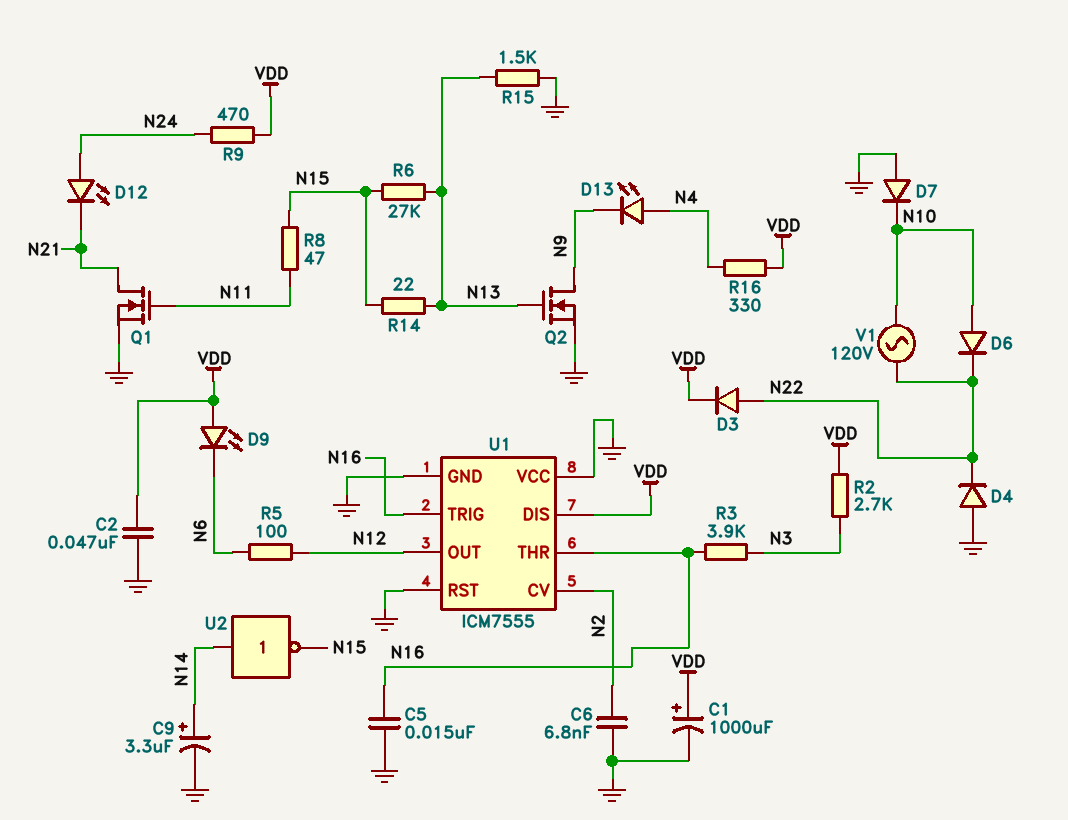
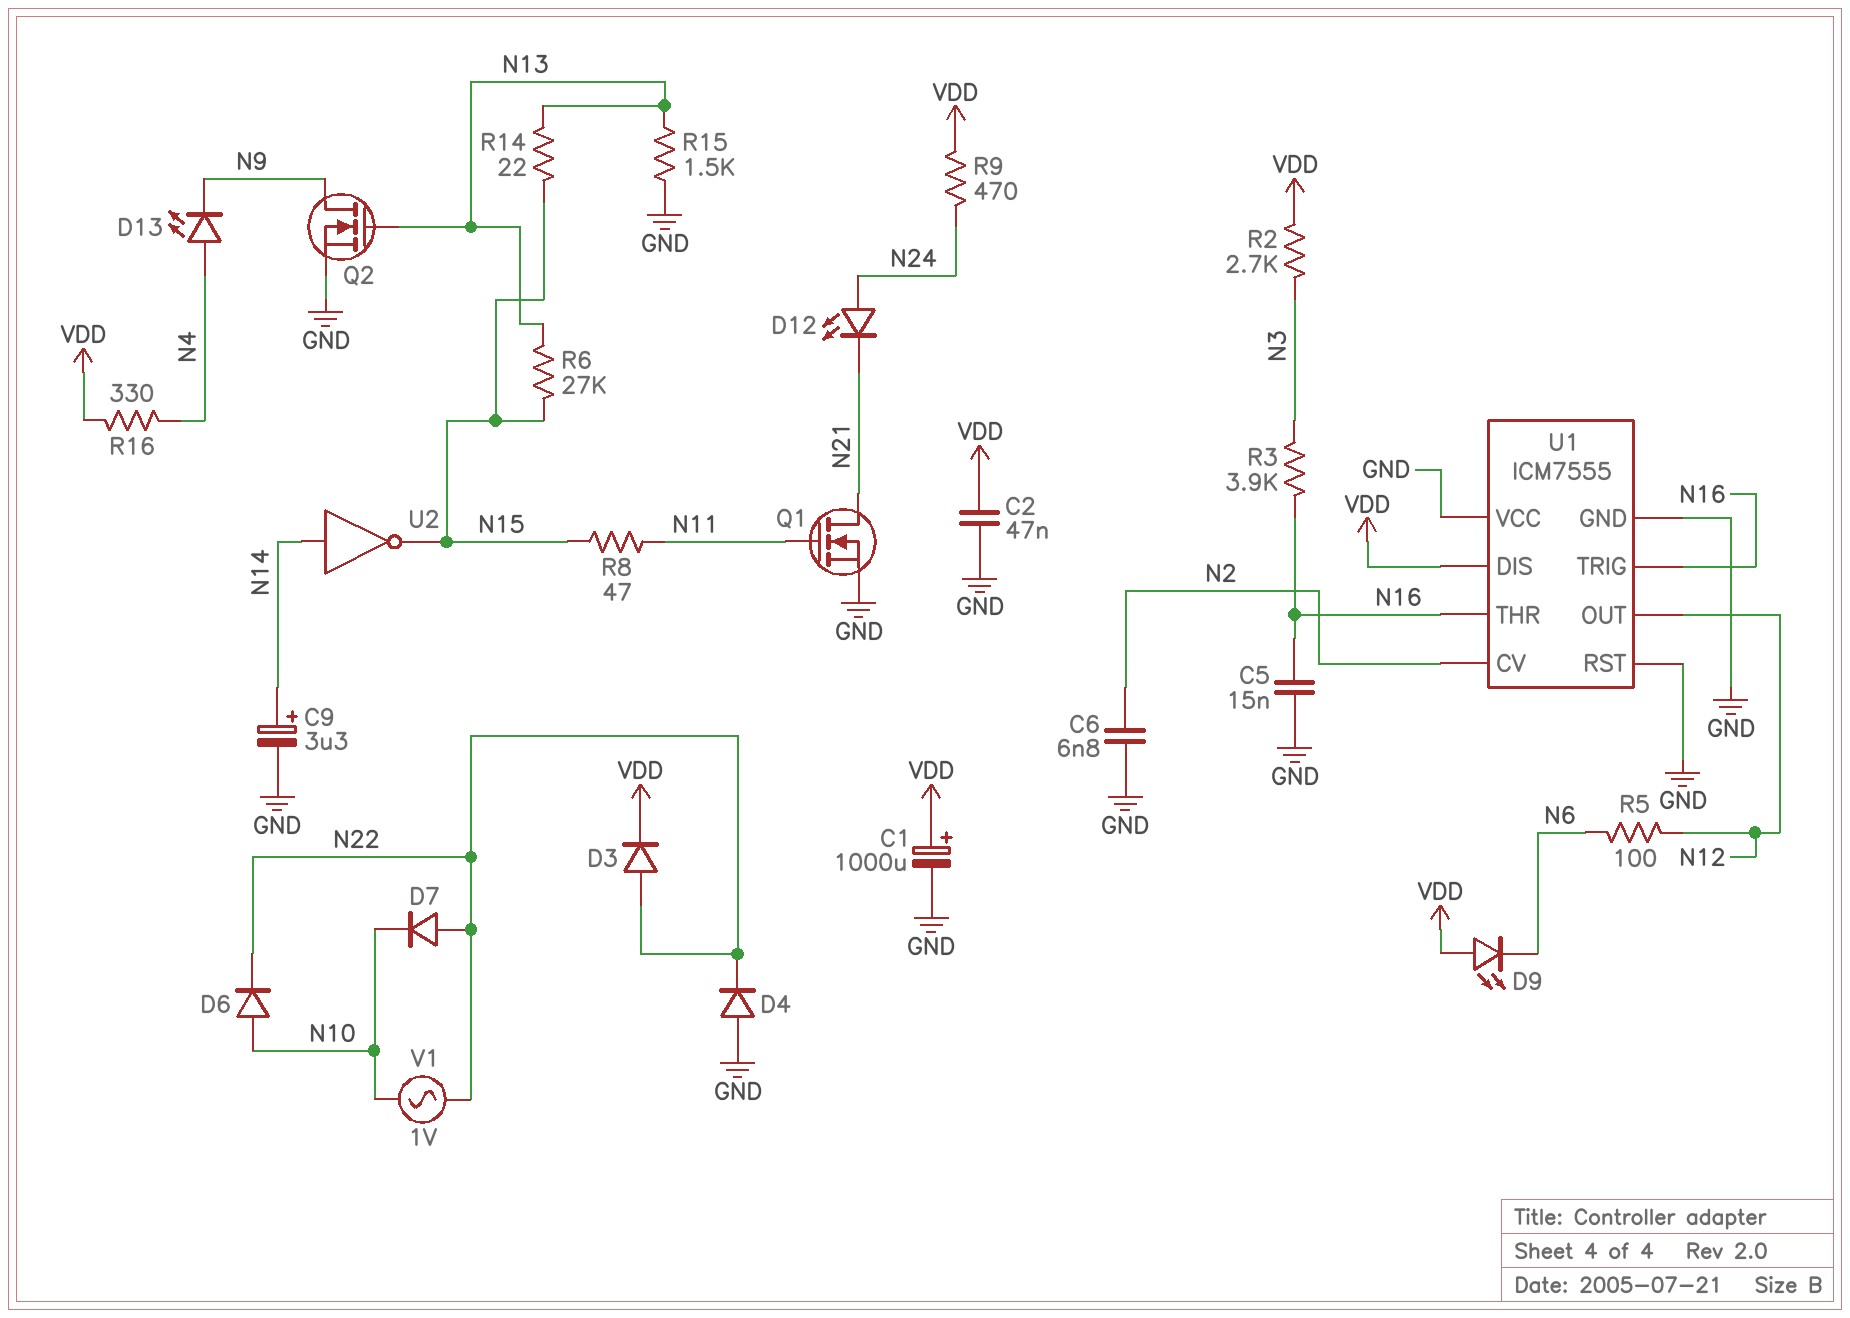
D7: diode (A GND, K N10) -> diode (A N22, K N10)
V1: AC 120V (N10, N22) -> AC 1V (N10, N22)

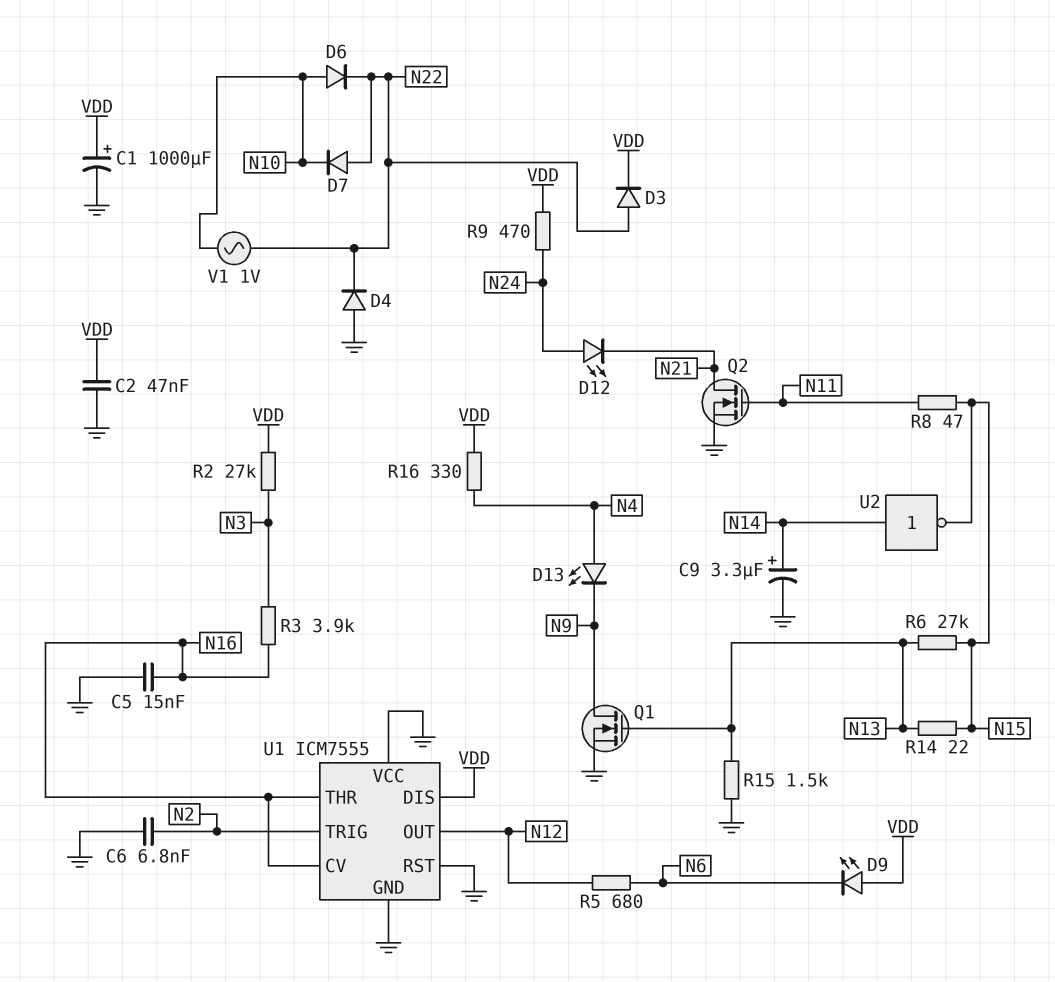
Q1: NMOS (G N11, D N21, S GND) -> NMOS (G N13, D N9, S GND)
Q2: NMOS (G N13, D N9, S GND) -> NMOS (G N11, D N21, S GND)
R2: 2.7k (N3, VDD) -> 27k (N3, VDD)
R5: 100 (N6, N12) -> 680 (N6, N12)
U1 pin CV: N2 -> N16
U1 pin TRIG: N16 -> N2

